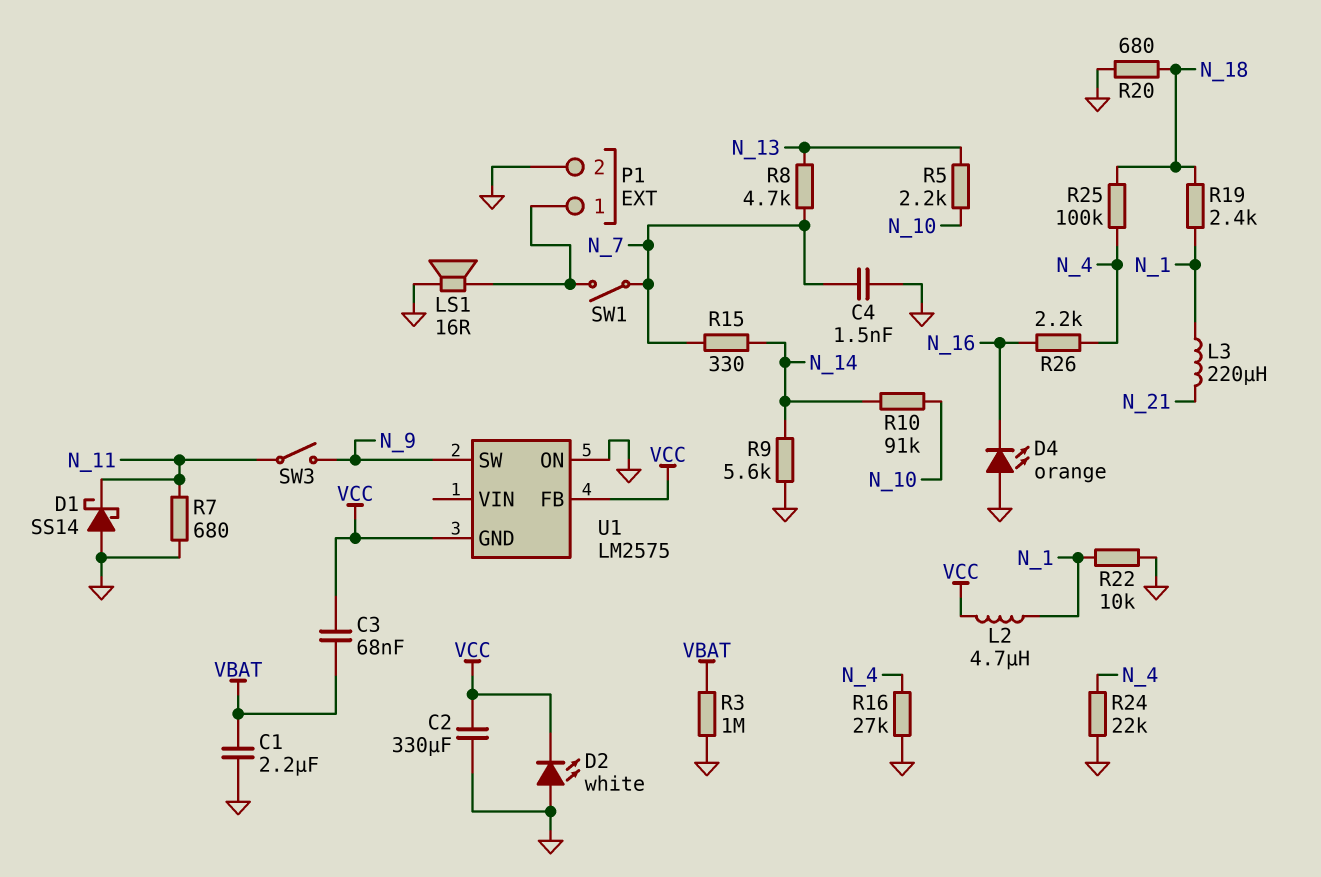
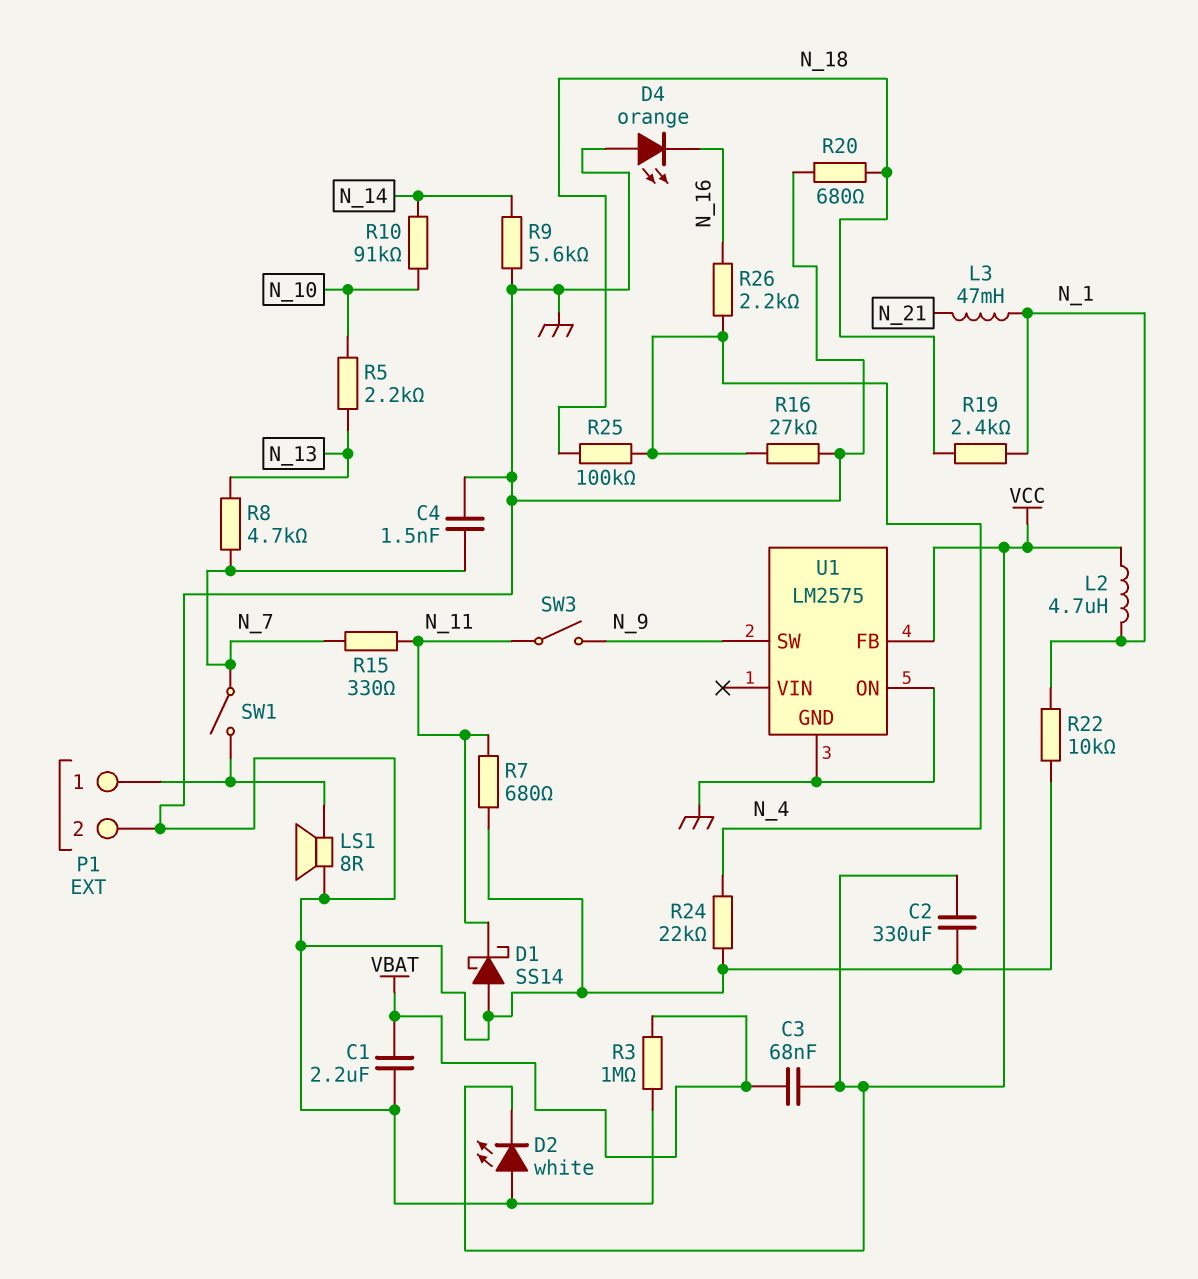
L3: 220uH (N_1, N_21) -> 47mH (N_1, N_21)
LS1: speaker 16R (GND, P1/1) -> speaker 8R (GND, P1/1)
R15: 330 (N_7, N_14) -> 330 (N_7, N_11)
U1 pin GND: VCC -> GND

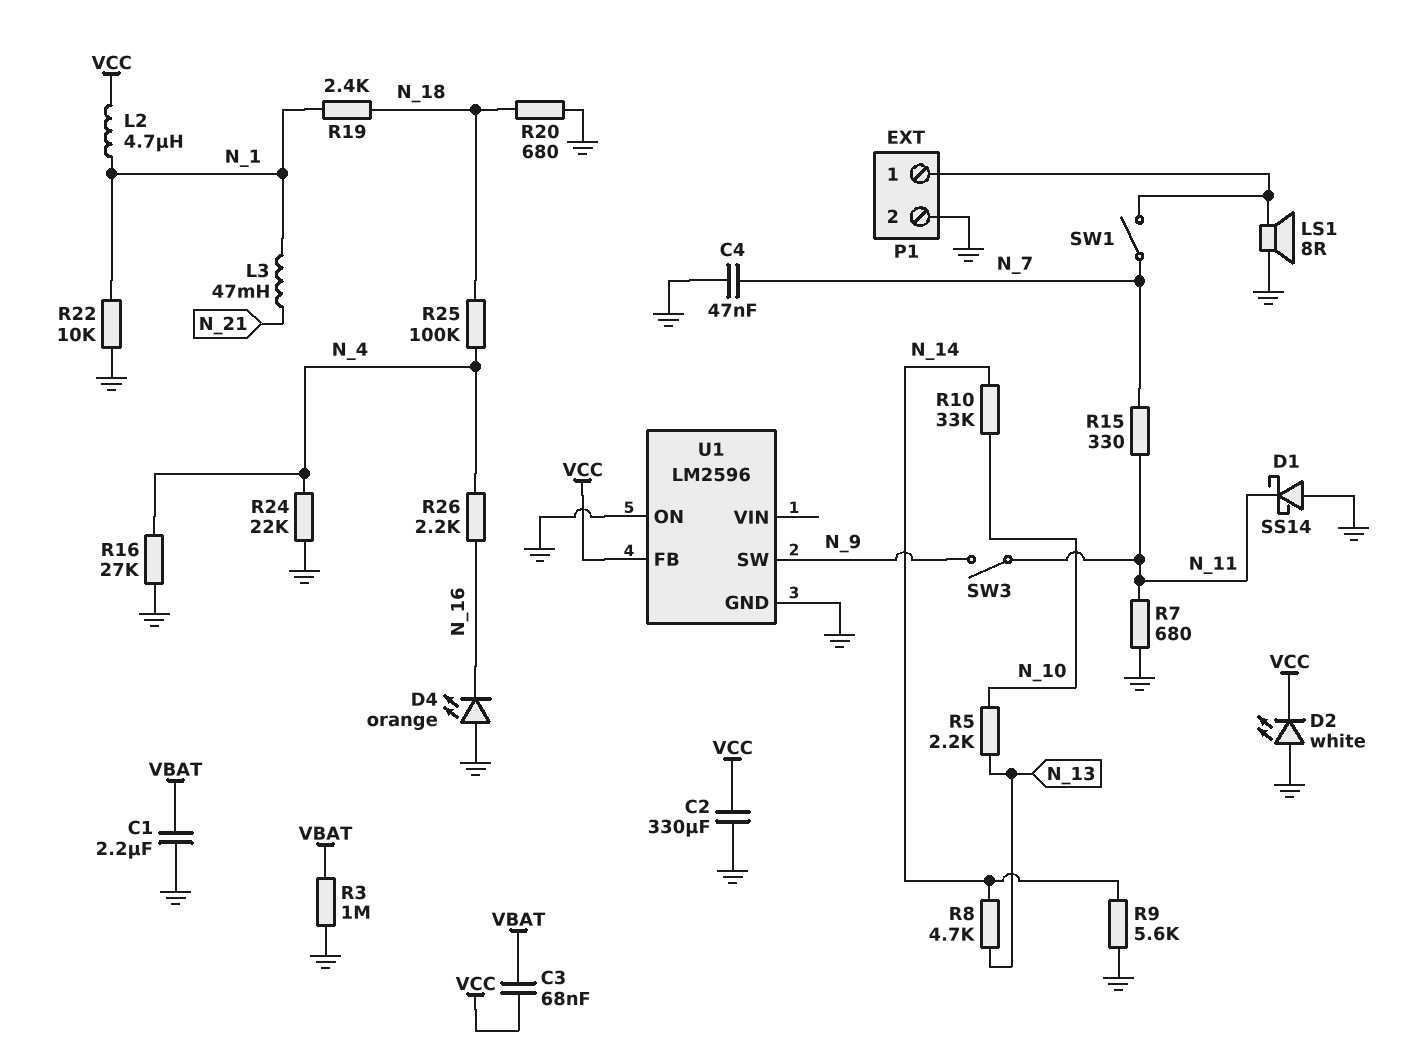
C4: 1.5nF (GND, N_7) -> 47nF (GND, N_7)
R8: 4.7k (N_7, N_13) -> 4.7k (N_13, N_14)
R10: 91k (N_10, N_14) -> 33k (N_10, N_14)
U1: LM2575 -> LM2596

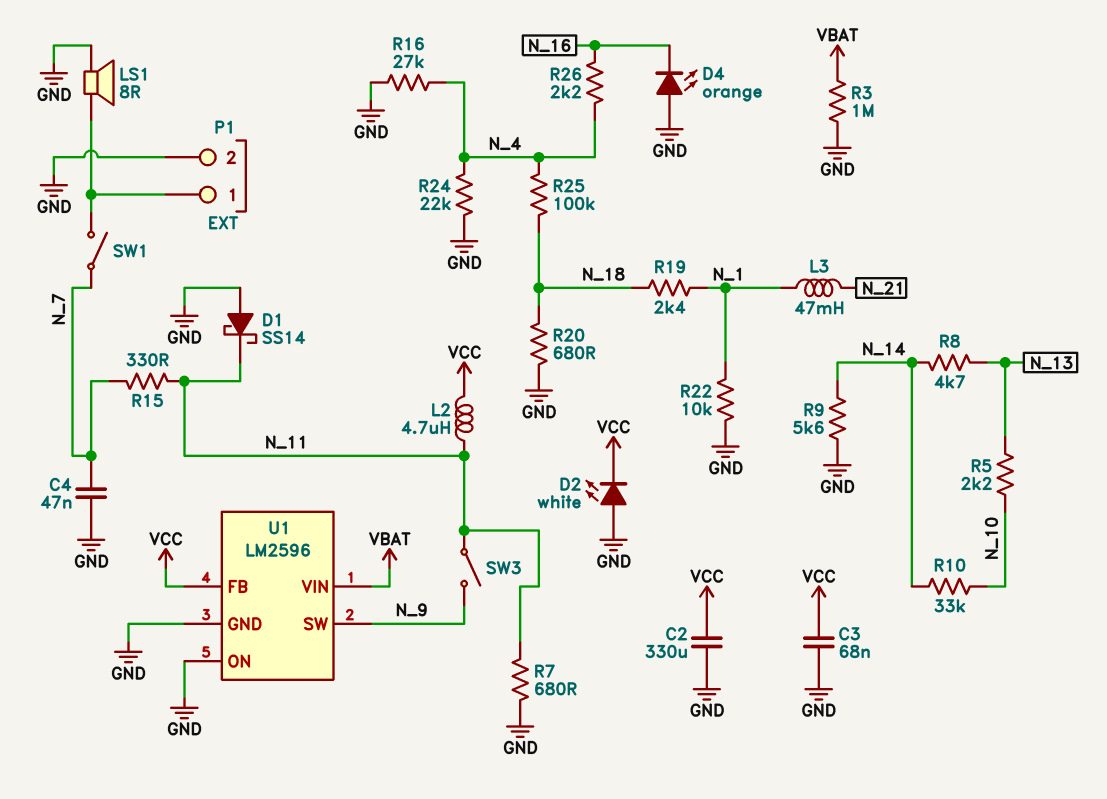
C1: 2.2uF (GND, VBAT) -> none
C3: 68nF (VBAT, VCC) -> 68nF (GND, VCC)
L2: 4.7uH (N_1, VCC) -> 4.7uH (N_11, VCC)
U1 pin VIN: none -> VBAT

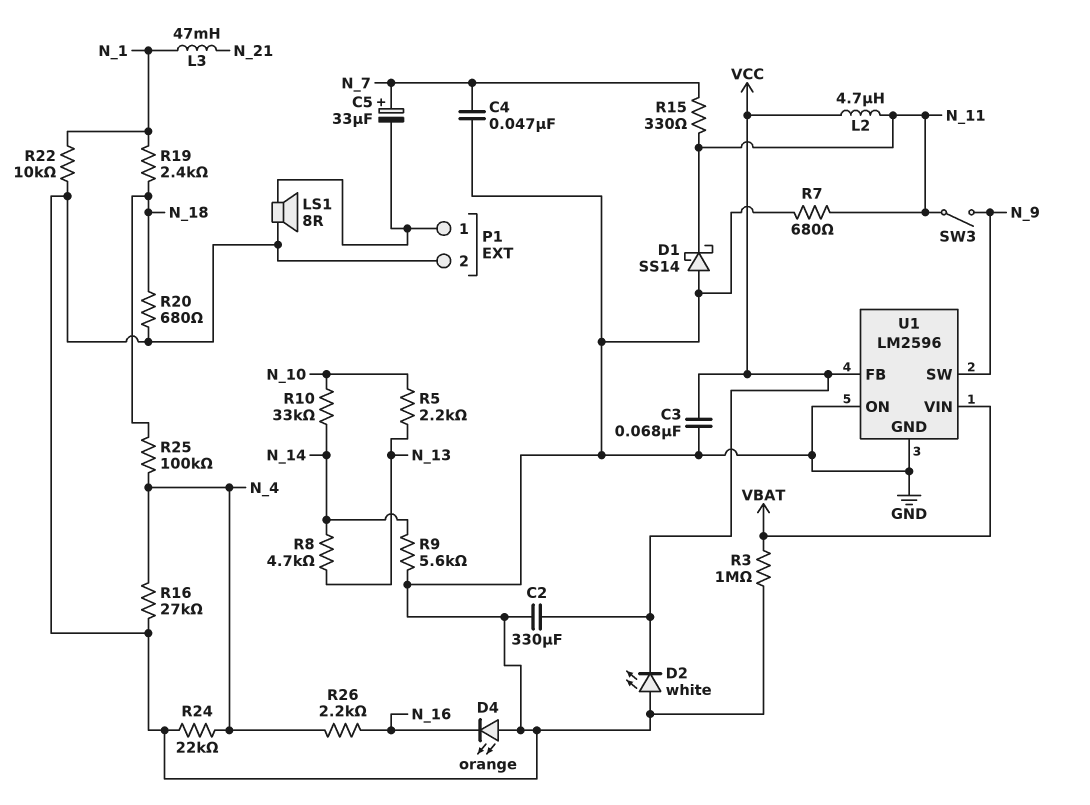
C5: none -> 33uF (plus N_7, minus P1/1)
SW1: switch (N_7, P1/1) -> none

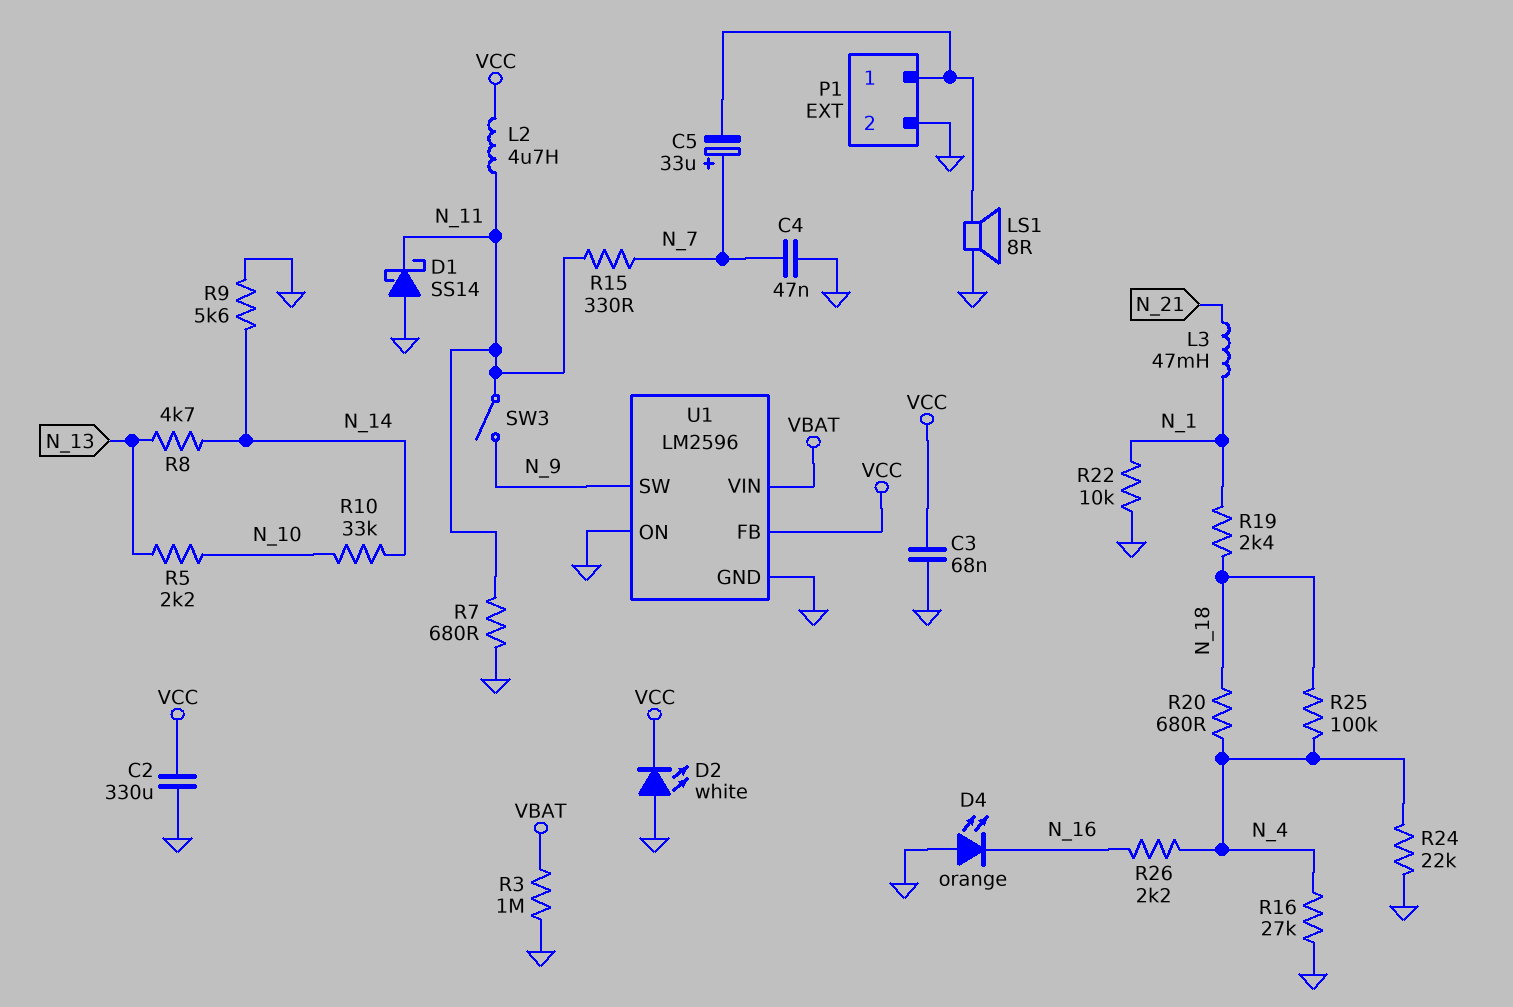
R20: 680 (GND, N_18) -> 680 (N_4, N_18)

